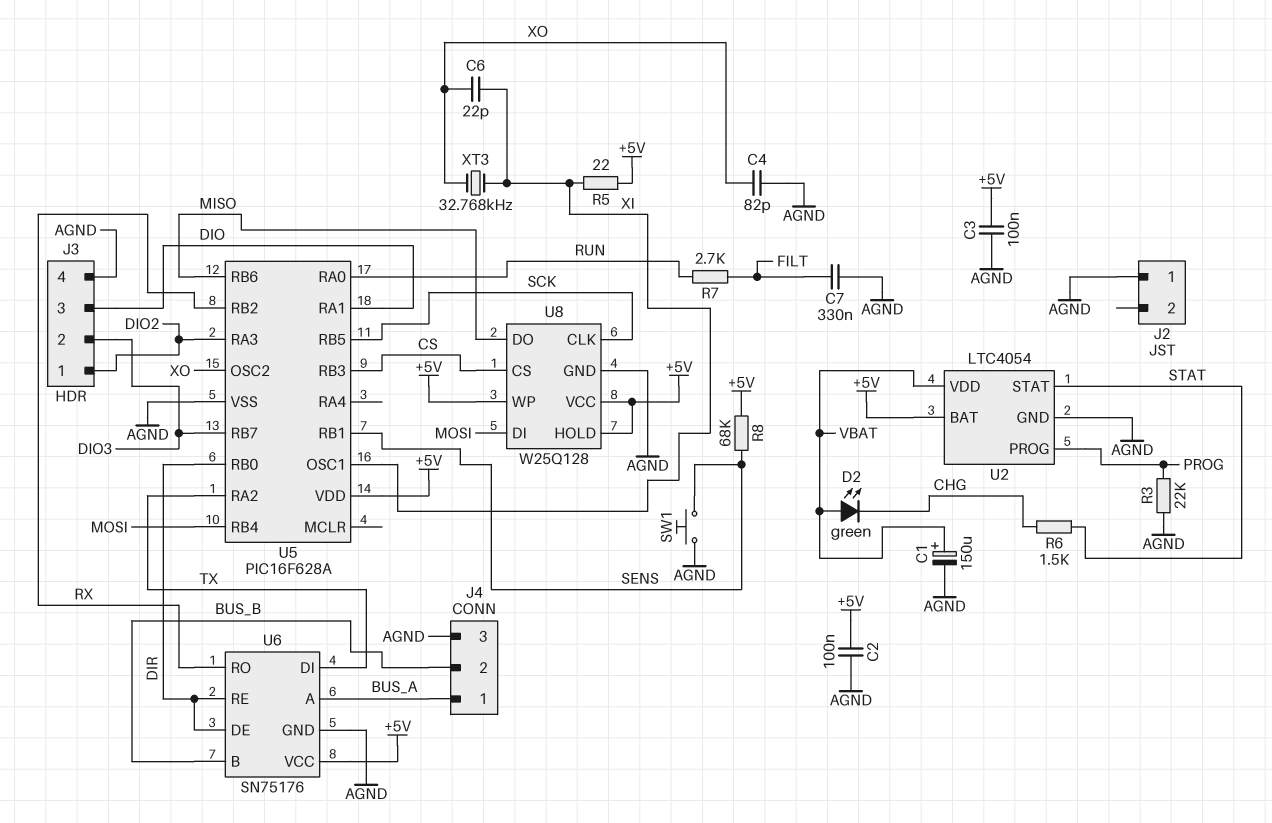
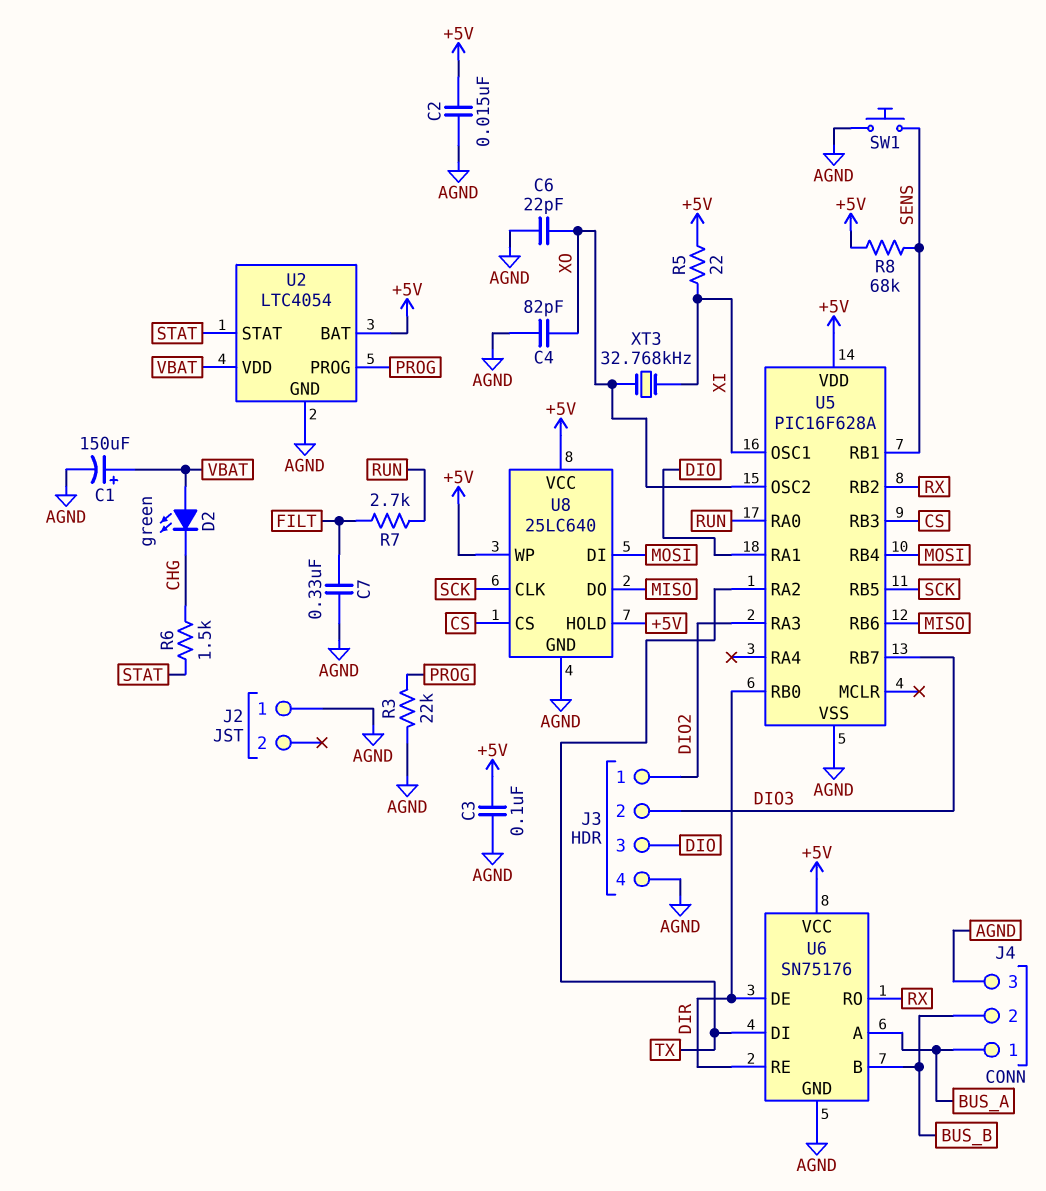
C2: 100nF (+5V, AGND) -> 15nF (+5V, AGND)
C6: 22pF (XI, XO) -> 22pF (AGND, XO)
U8: W25Q128 -> 25LC640

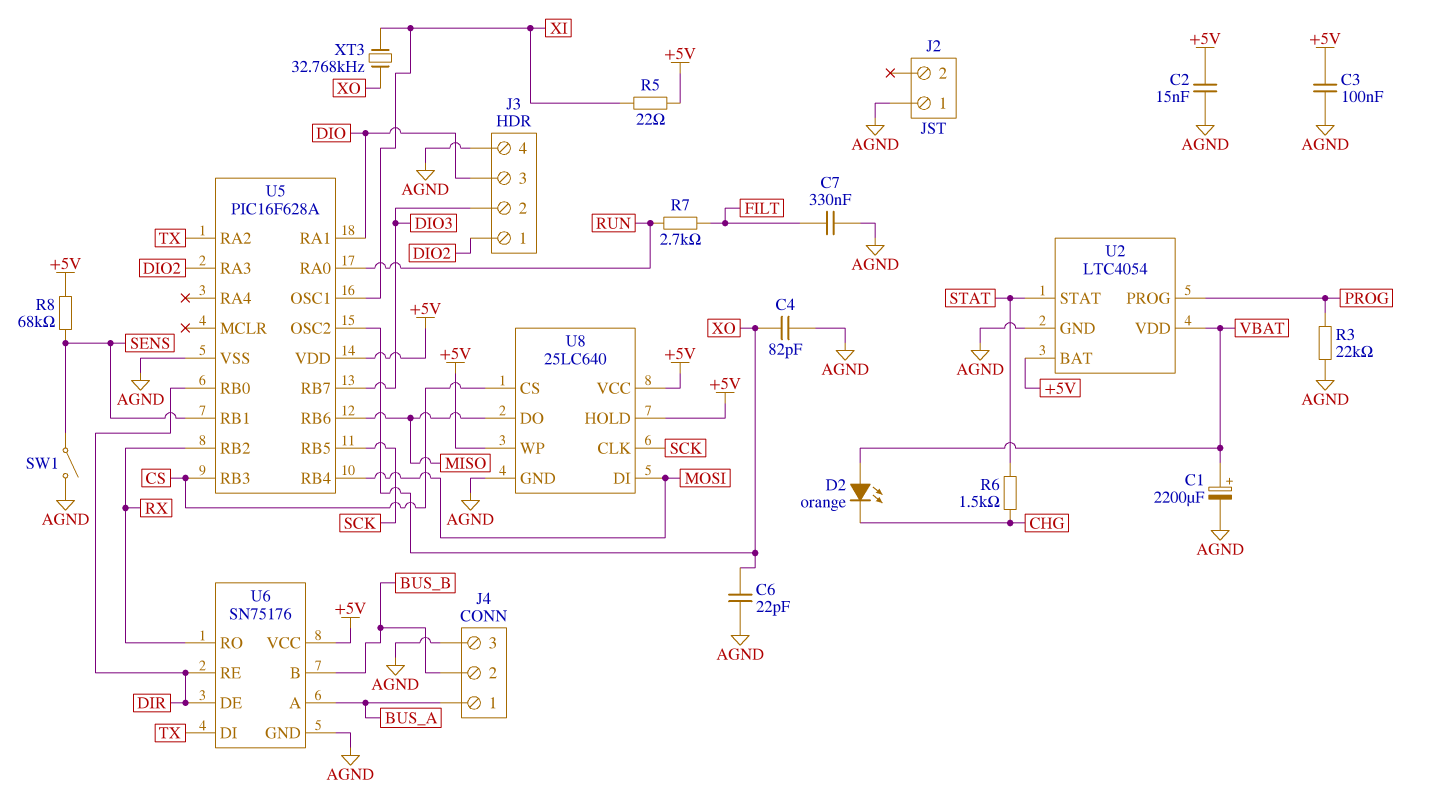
C1: 150uF (plus VBAT, minus AGND) -> 2200uF (plus VBAT, minus AGND)
D2: LED green (A VBAT, K CHG) -> LED orange (A VBAT, K CHG)
SW1: button (AGND, SENS) -> switch (AGND, SENS)

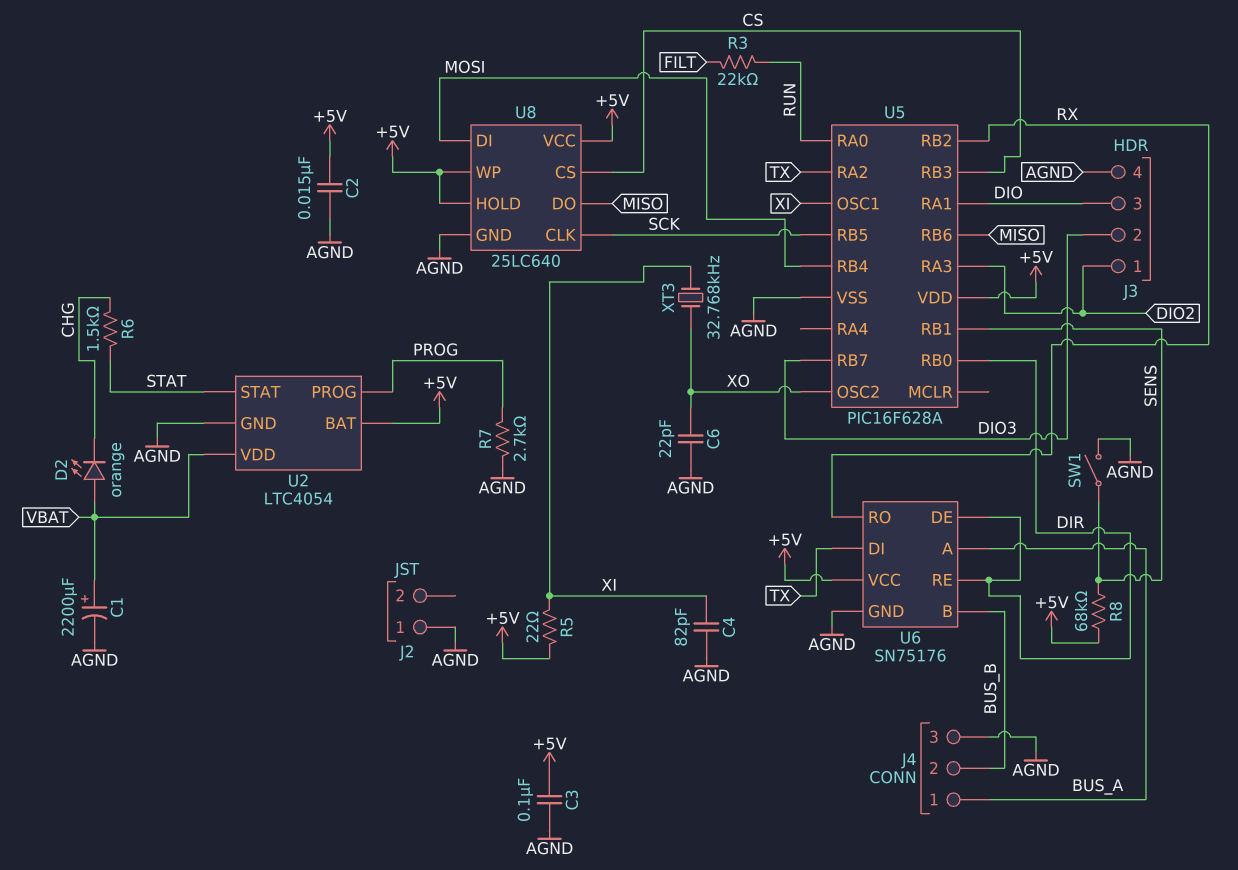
C4: 82pF (AGND, XO) -> 82pF (AGND, XI)
C7: 330nF (AGND, FILT) -> none
R3: 22k (AGND, PROG) -> 22k (FILT, RUN)
R7: 2.7k (FILT, RUN) -> 2.7k (AGND, PROG)

